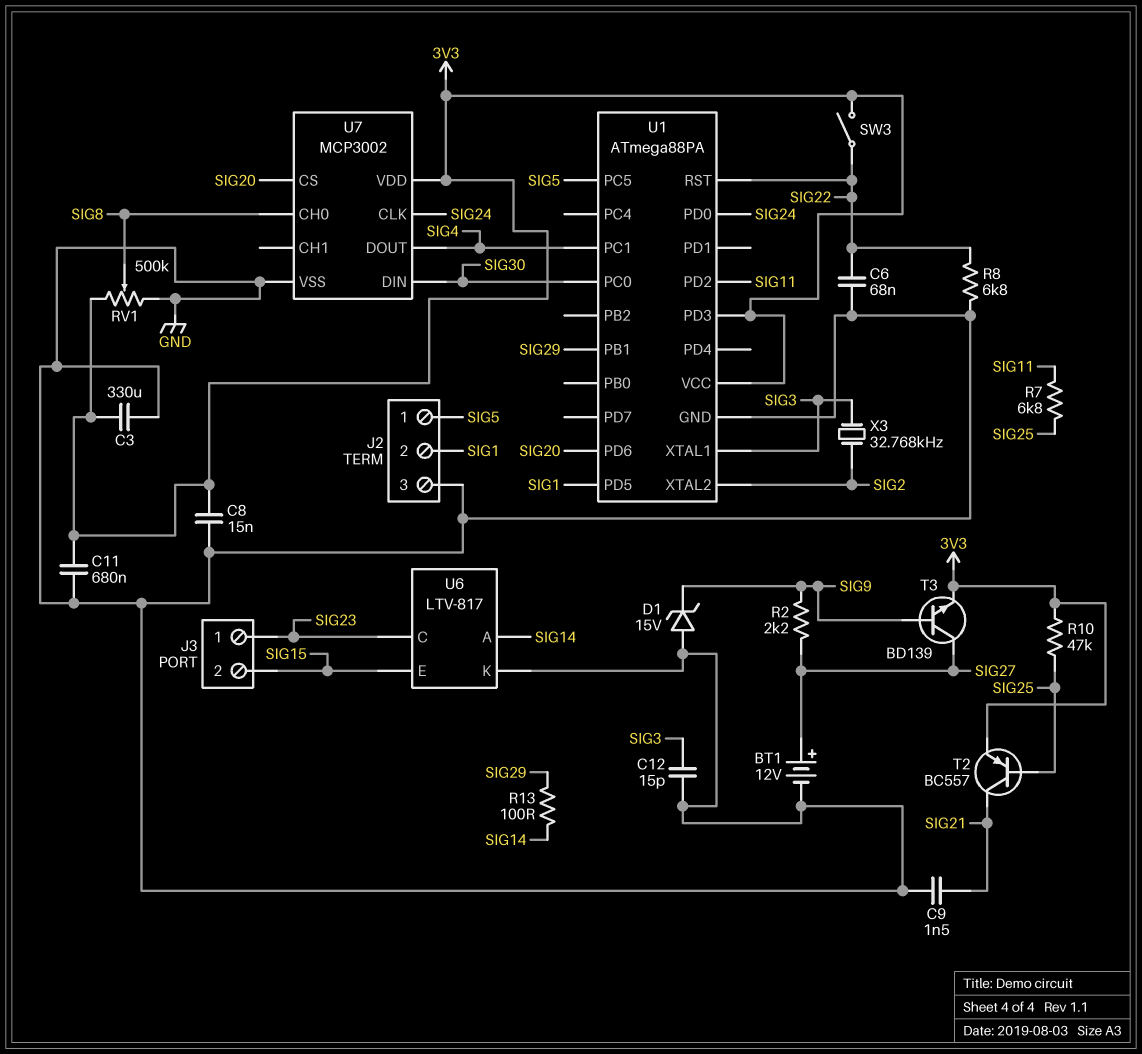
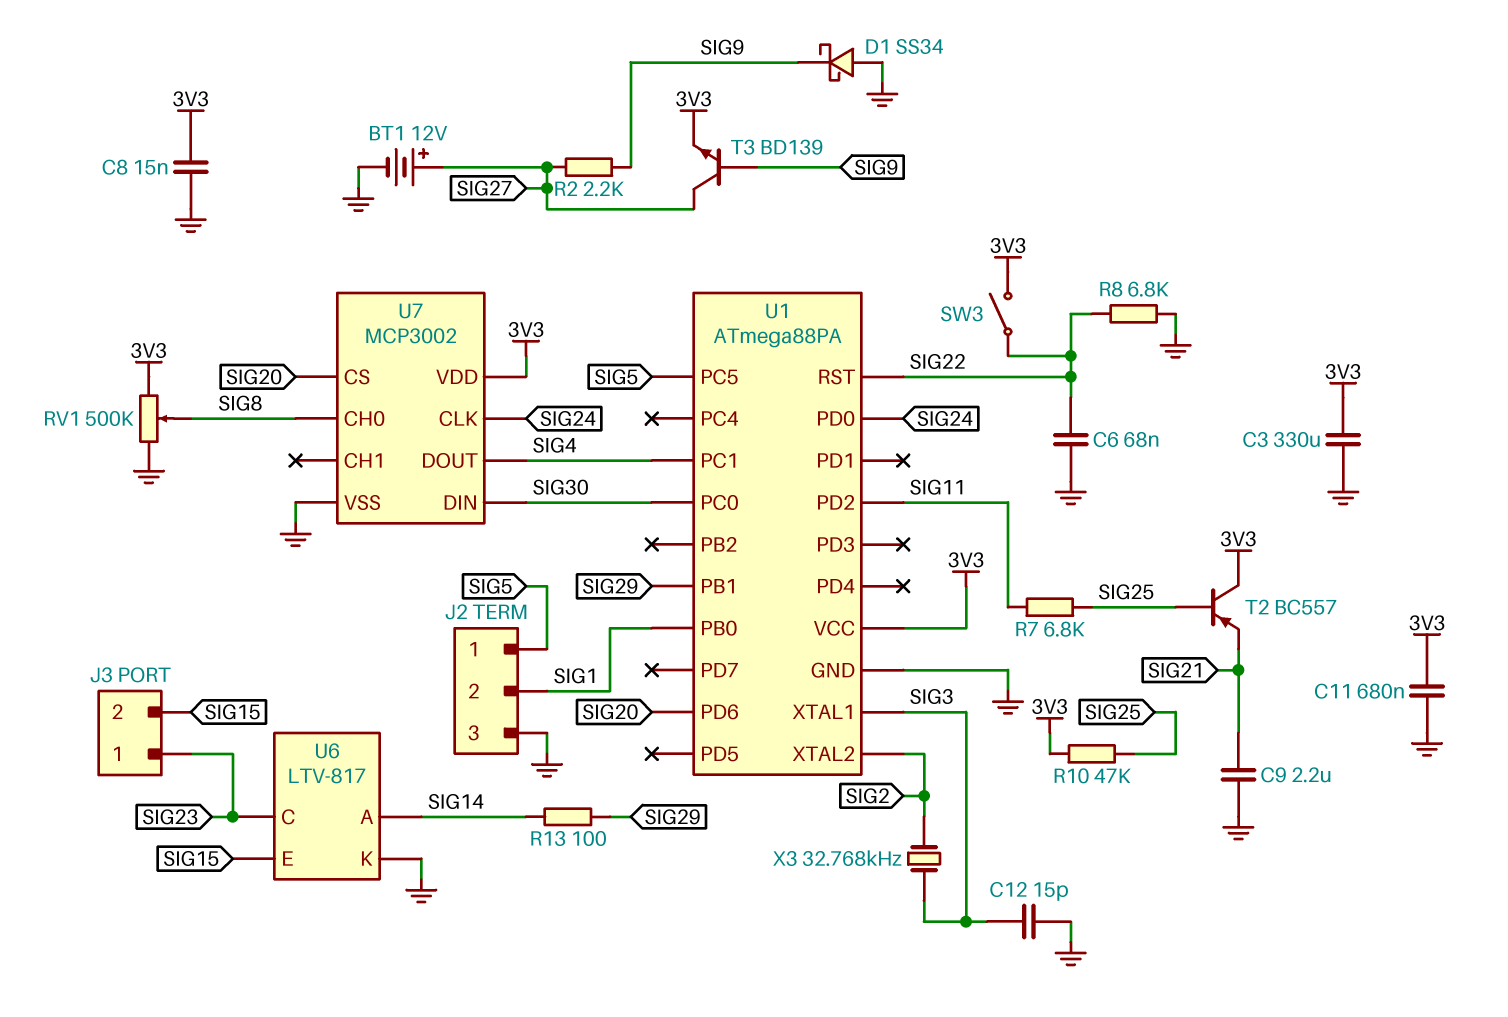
C9: 1.5nF (GND, SIG21) -> 2.2uF (GND, SIG21)
D1: zener 15V (A GND, K SIG9) -> schottky SS34 (A GND, K SIG9)
T2: PNP BC557 (B SIG25, C SIG21, E 3V3) -> PNP BC557 (B SIG25, C 3V3, E SIG21)
U1 pin PB0: none -> SIG1
U1 pin PD3: 3V3 -> none
U1 pin PD5: SIG1 -> none

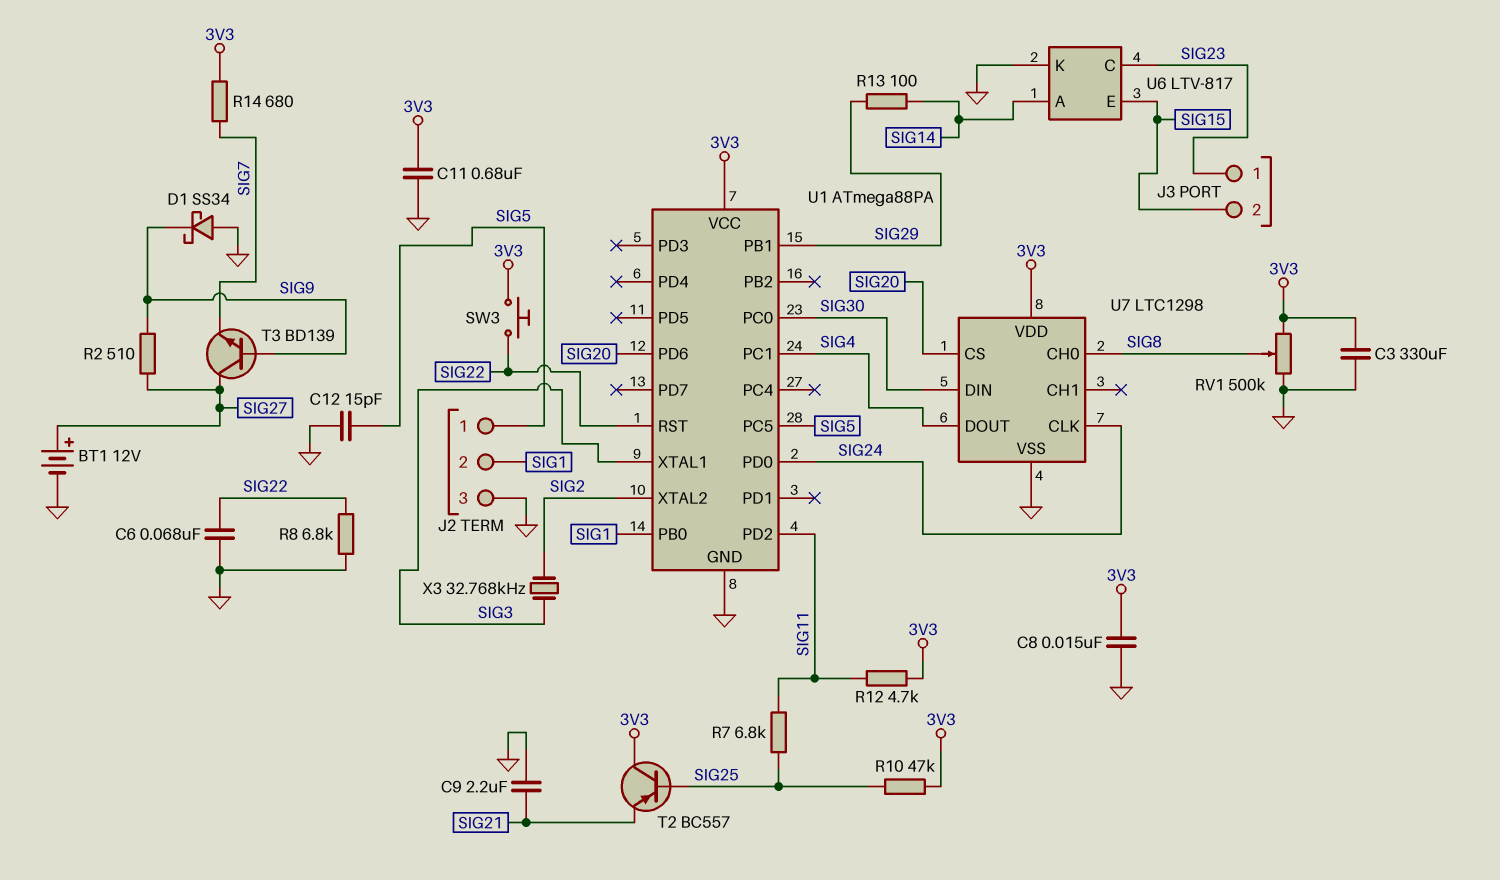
C12: 15pF (GND, SIG3) -> 15pF (GND, SIG5)
R2: 2.2k (SIG9, SIG27) -> 510 (SIG9, SIG27)
R12: none -> 4.7k (3V3, SIG11)
R14: none -> 680 (3V3, SIG7)
SW3: switch (3V3, SIG22) -> button (3V3, SIG22)
T3: NPN BD139 (B SIG9, C SIG27, E 3V3) -> NPN BD139 (B SIG9, C SIG27, E SIG7)
U7: MCP3002 -> LTC1298

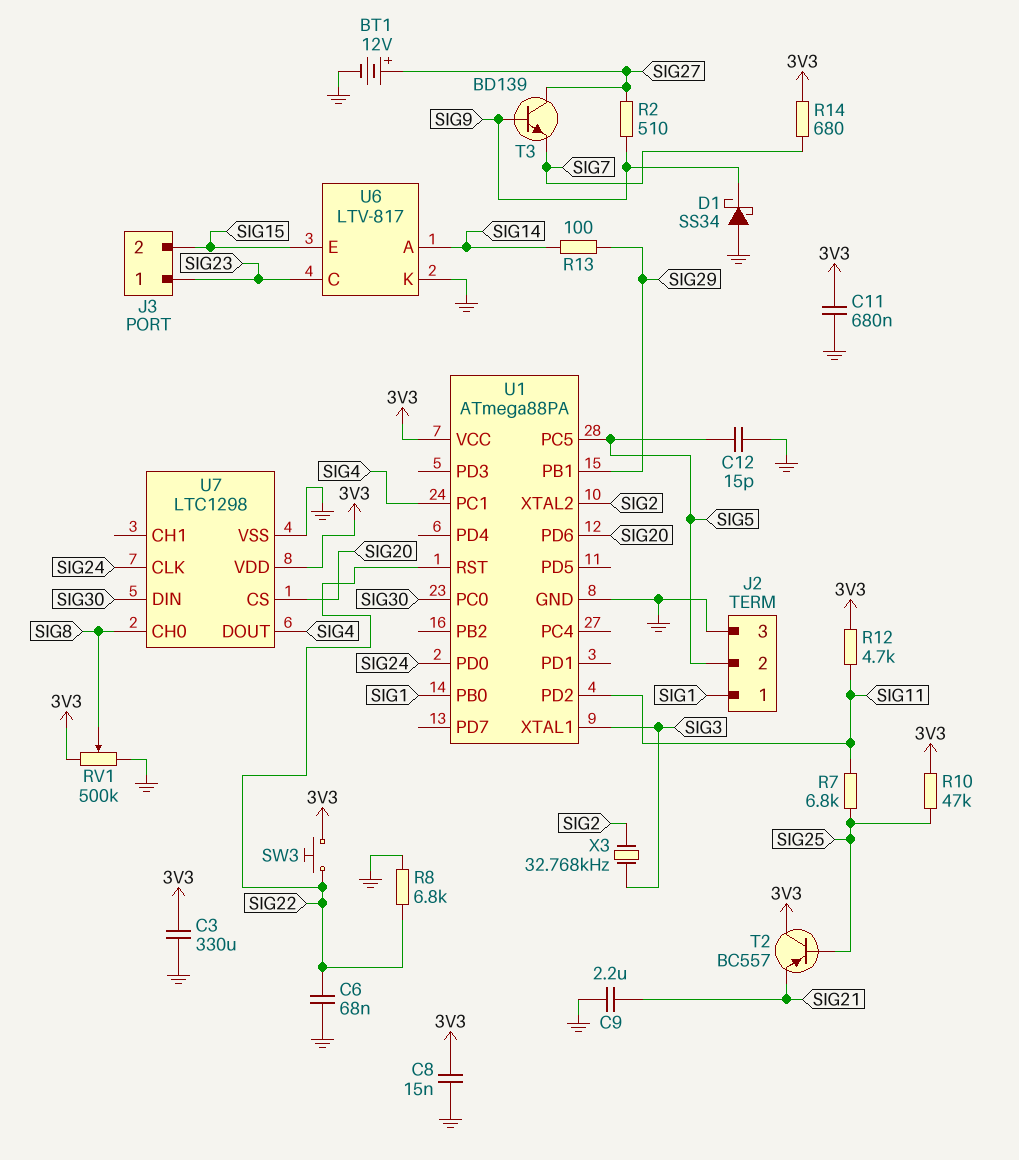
J2 pin 1: SIG5 -> SIG1
J2 pin 2: SIG1 -> SIG5

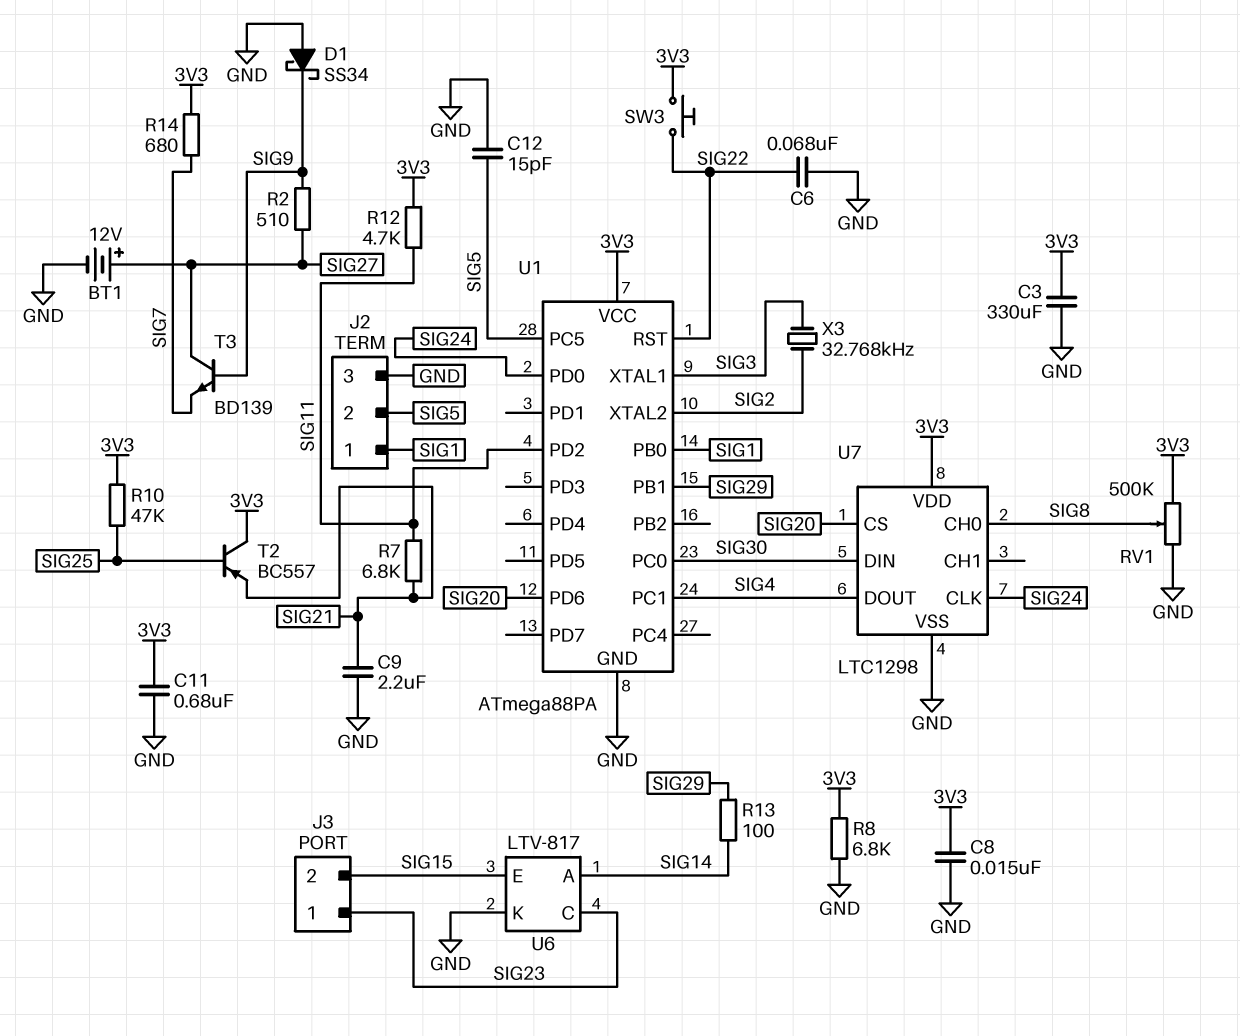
R7: 6.8k (SIG11, SIG25) -> 6.8k (SIG11, SIG21)
R8: 6.8k (GND, SIG22) -> 6.8k (3V3, GND)

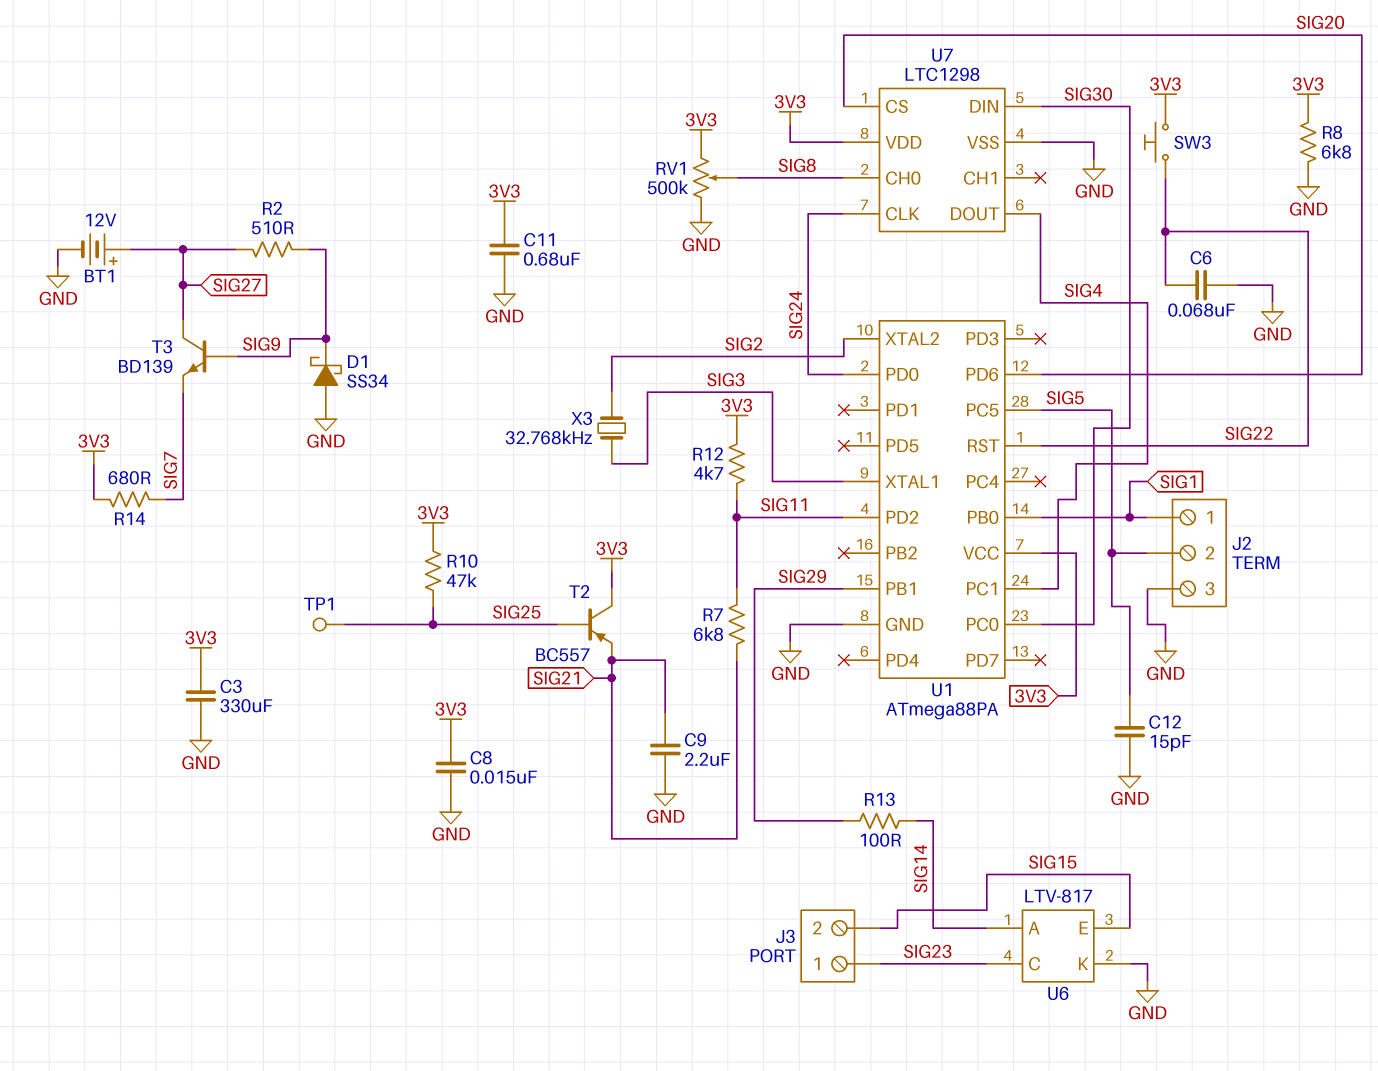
TP1: none -> test point (SIG25)

